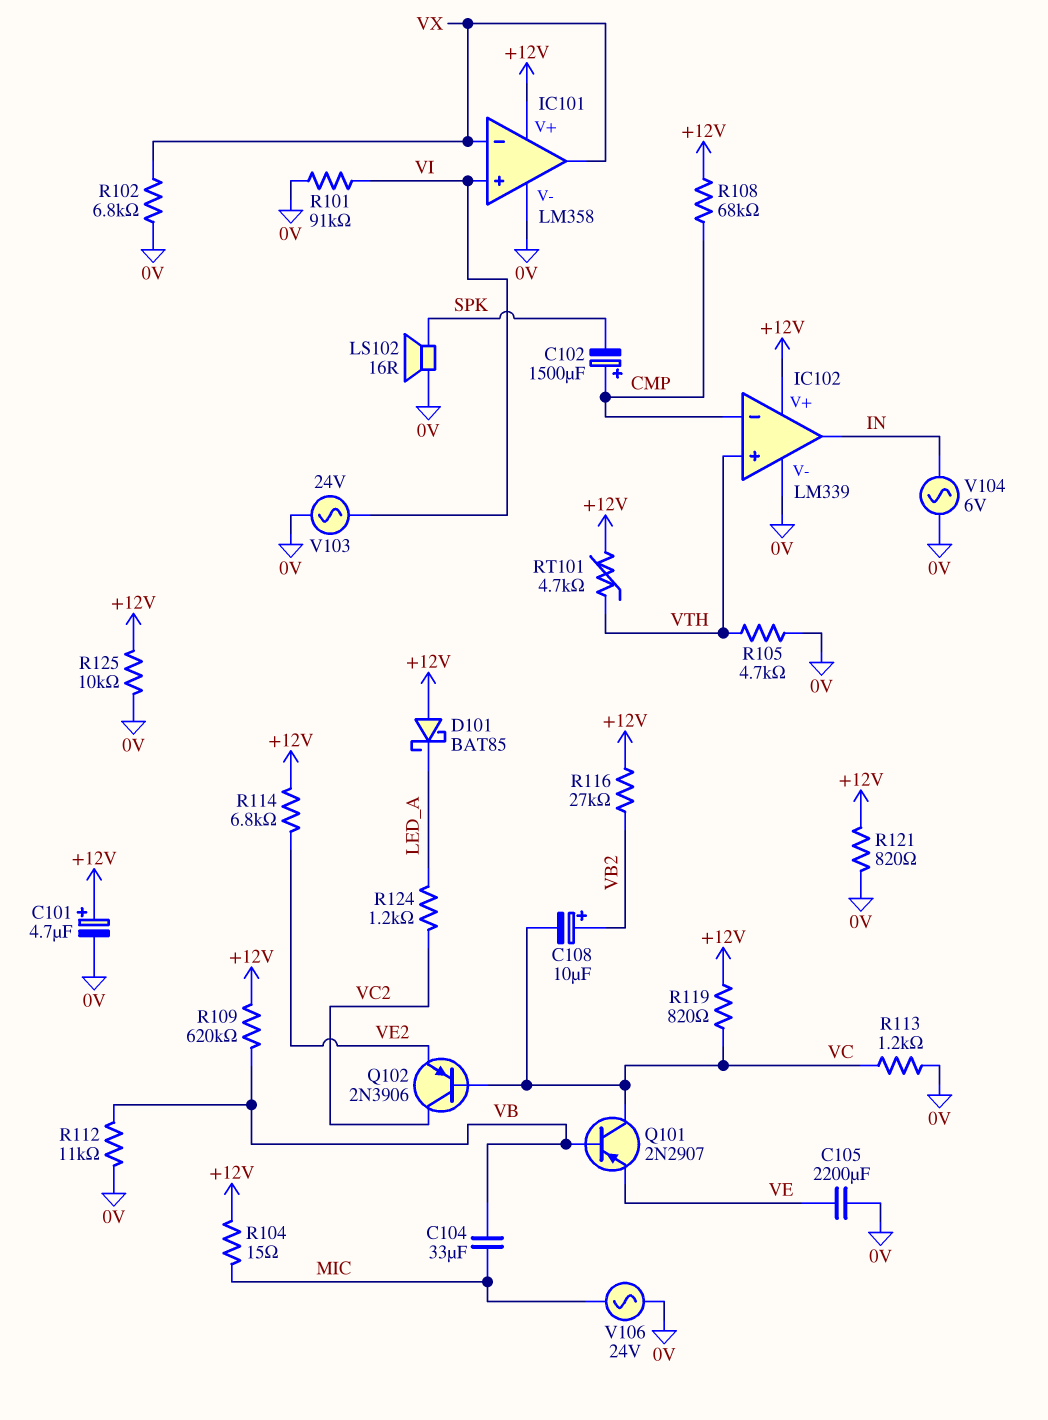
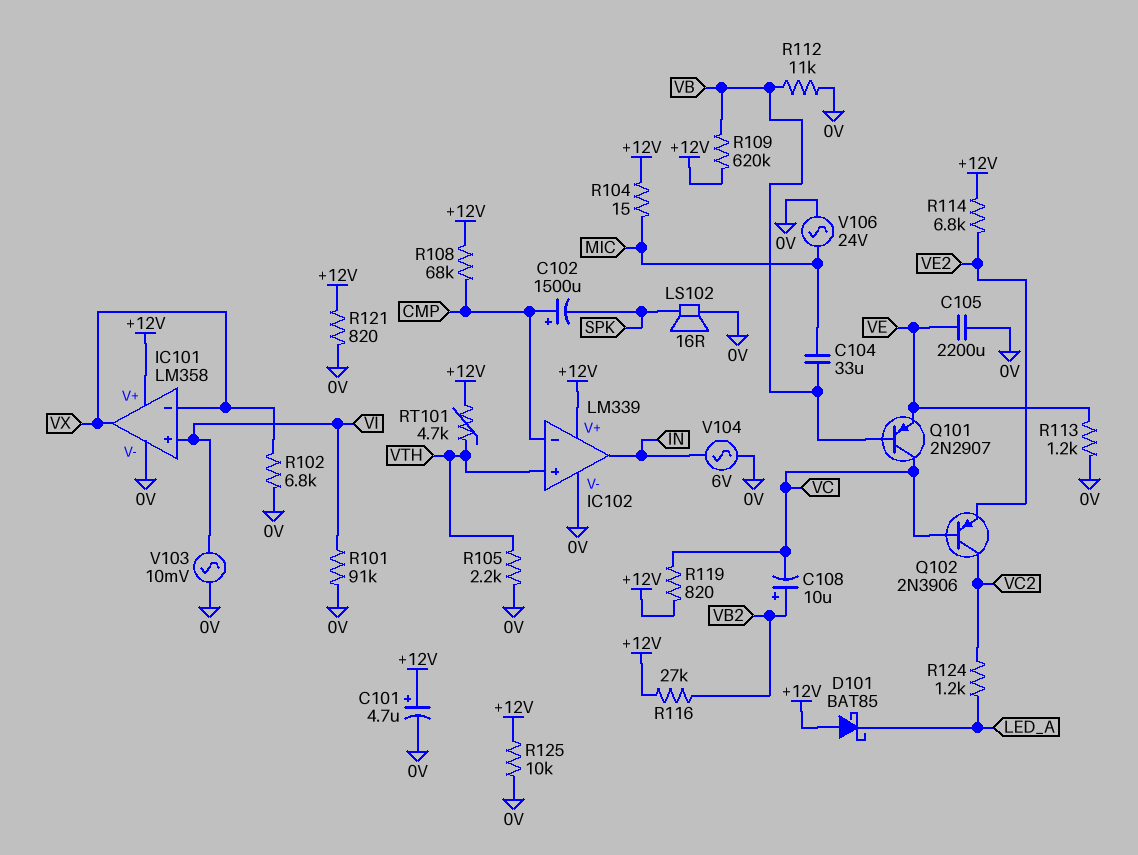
R105: 4.7k (0V, VTH) -> 2.2k (0V, VTH)
R113: 1.2k (0V, VC) -> 1.2k (0V, VE)
V103: AC 24V (0V, VI) -> AC 10mV (0V, VI)

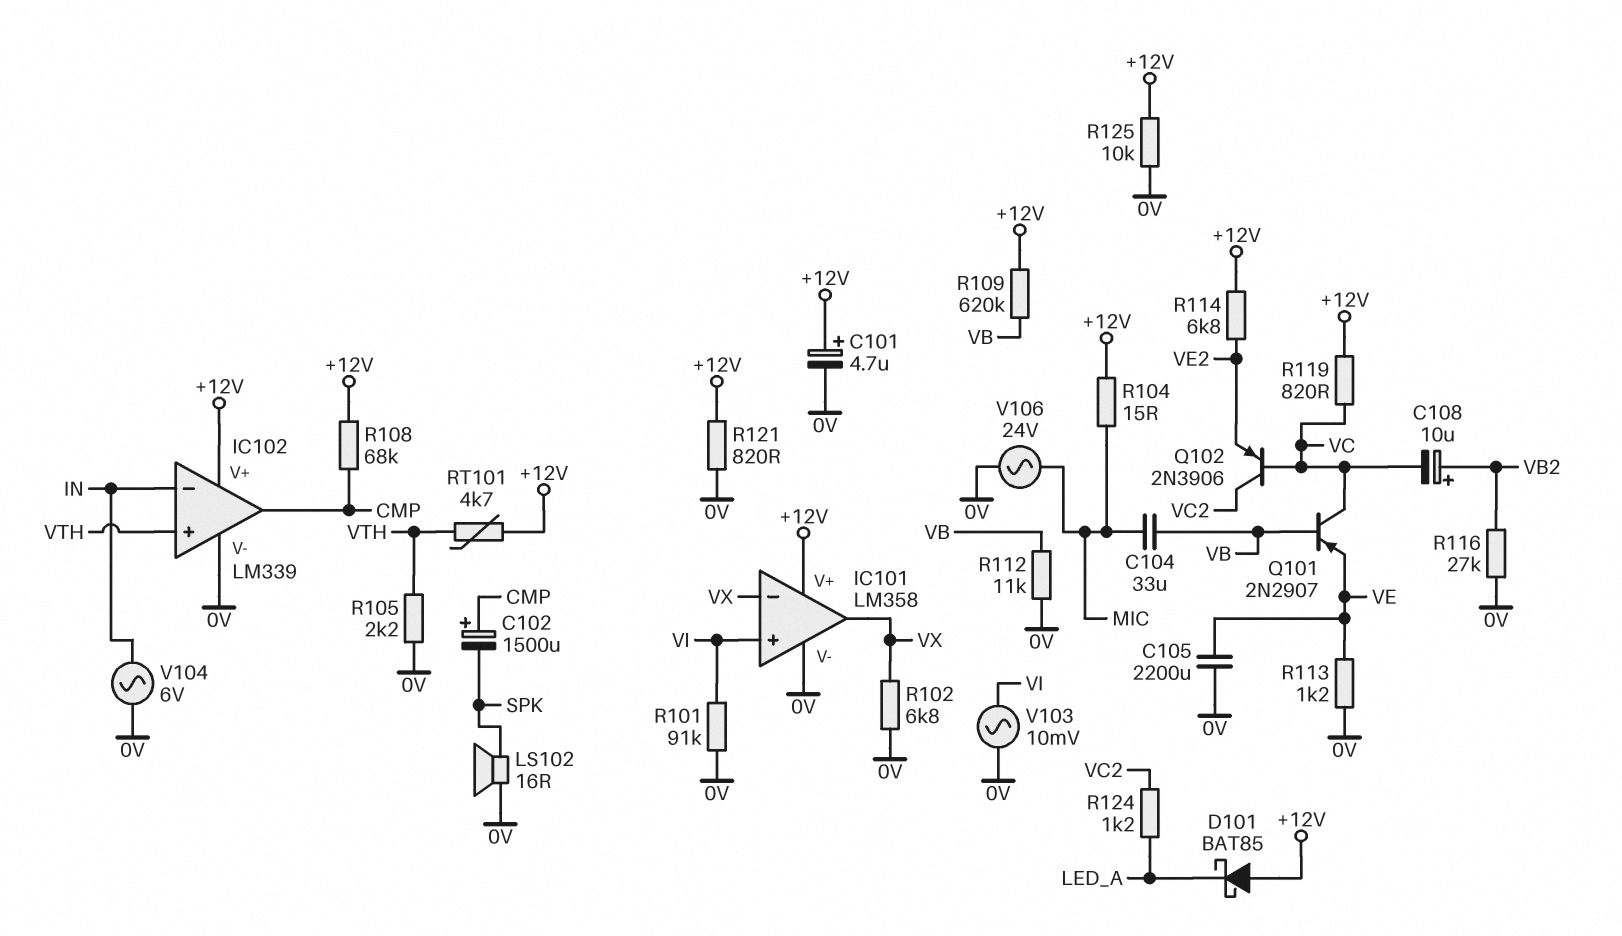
IC102 pin in-: CMP -> IN
IC102 pin out: IN -> CMP
R116: 27k (+12V, VB2) -> 27k (0V, VB2)

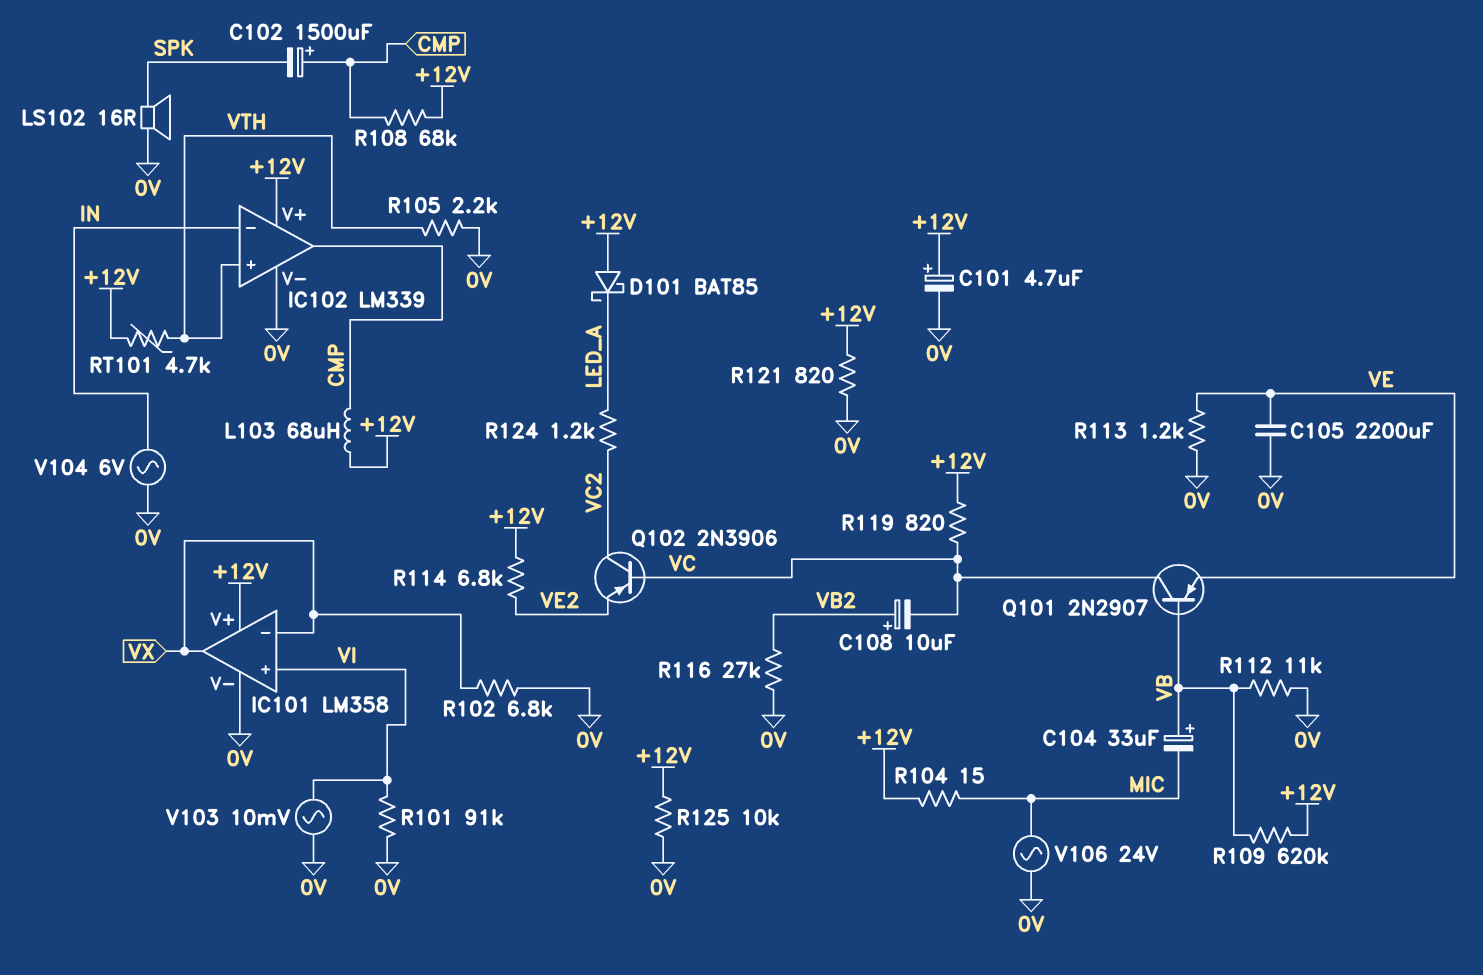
C104: 33uF (MIC, VB) -> 33uF (plus VB, minus MIC)
L103: none -> 68uH (+12V, CMP)

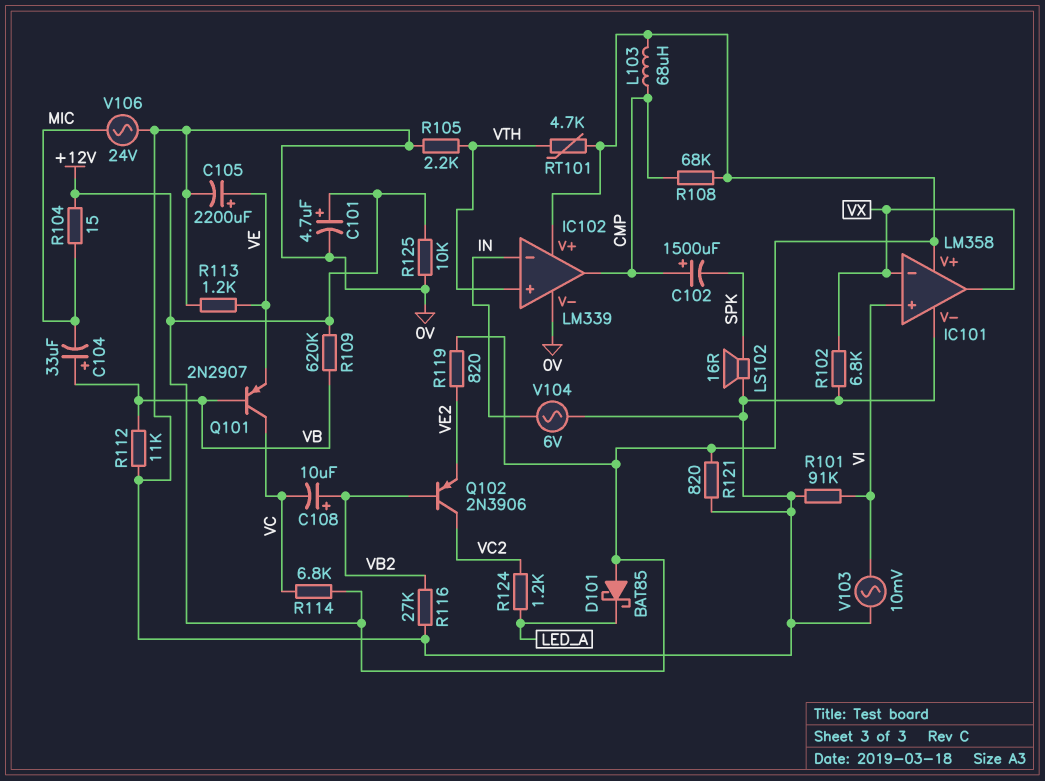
C105: 2200uF (0V, VE) -> 2200uF (plus VE, minus 0V)
Q102: PNP 2N3906 (B VC, C VC2, E VE2) -> PNP 2N3906 (B VB2, C VC2, E VE2)
R114: 6.8k (+12V, VE2) -> 6.8k (+12V, VC)
R119: 820 (+12V, VC) -> 820 (+12V, VE2)

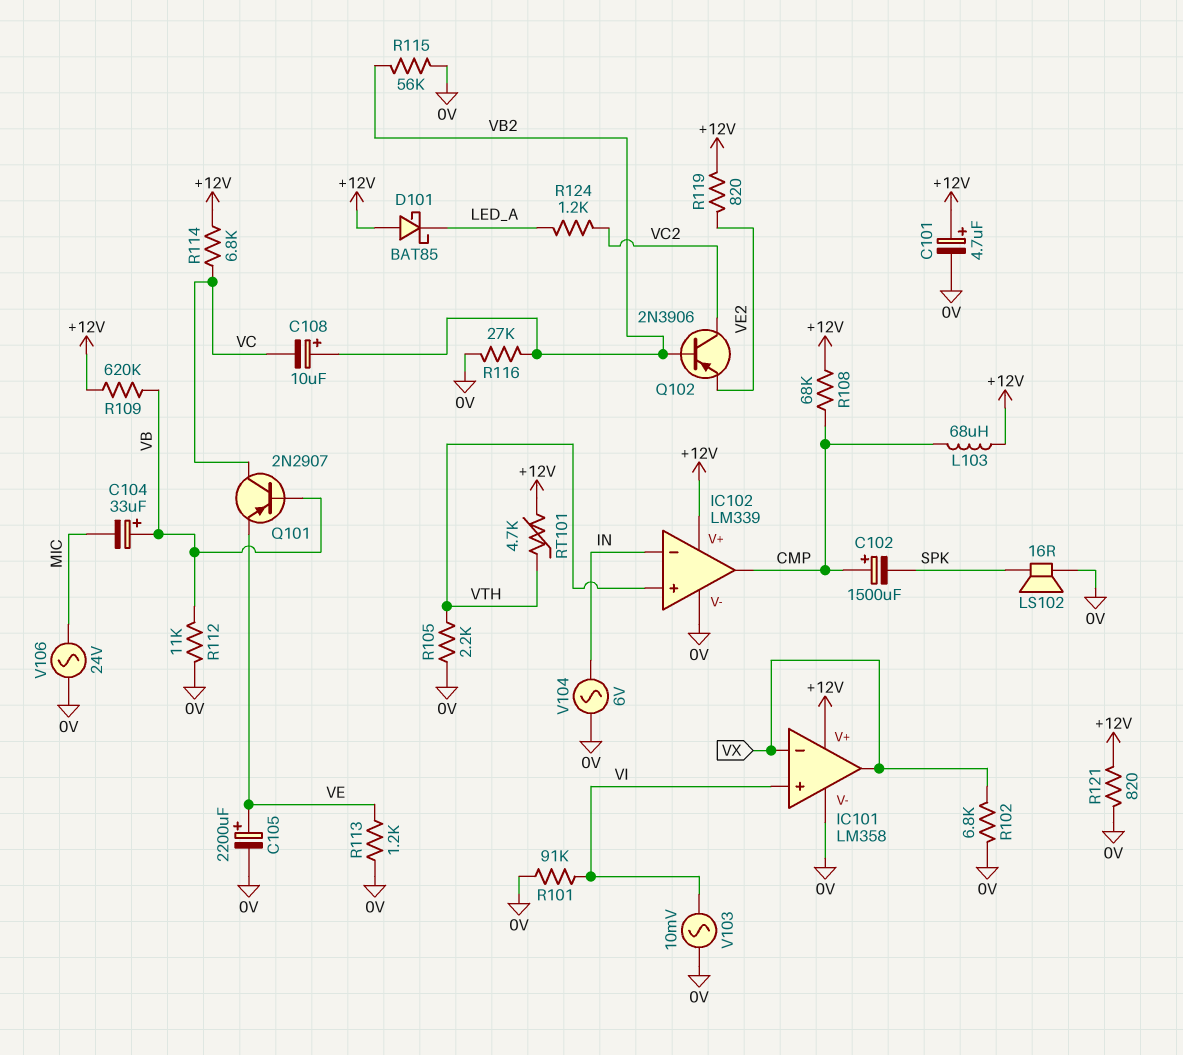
R104: 15 (+12V, MIC) -> none
R115: none -> 56k (0V, VB2)
R125: 10k (+12V, 0V) -> none

